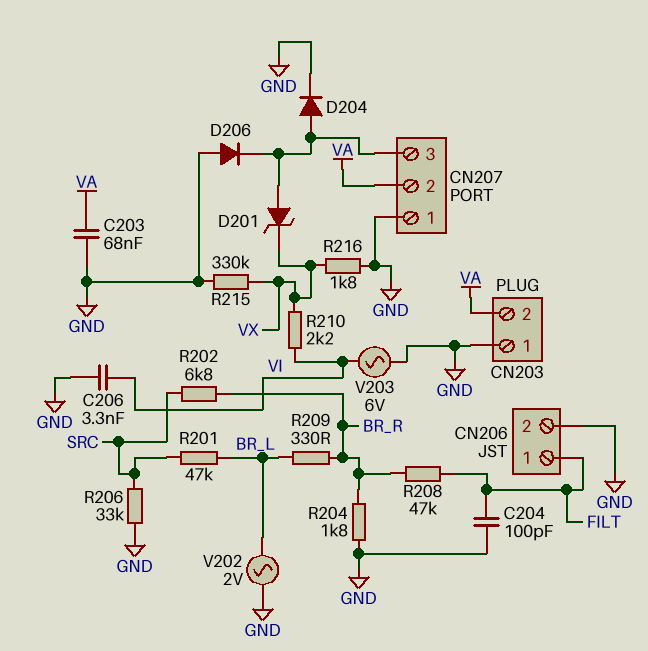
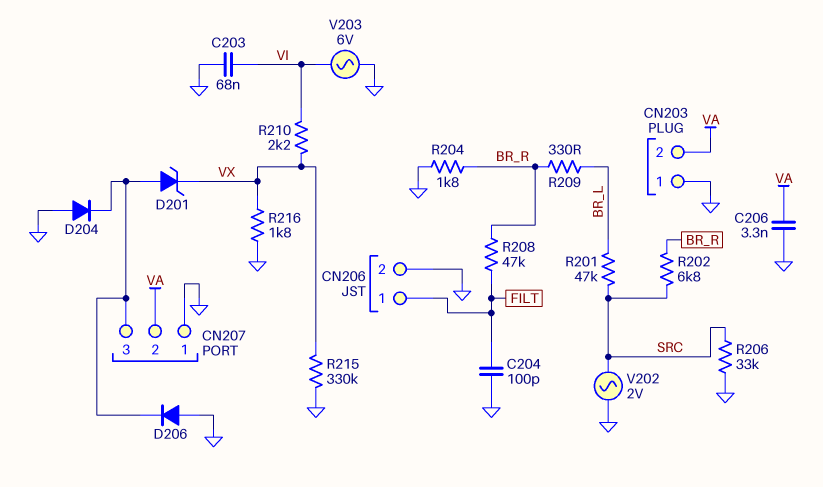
C203: 68nF (GND, VA) -> 68nF (GND, VI)
C206: 3.3nF (GND, VI) -> 3.3nF (GND, VA)
D204: diode (A CN207/3, K GND) -> diode (A GND, K CN207/3)
V202: AC 2V (BR_L, GND) -> AC 2V (GND, SRC)

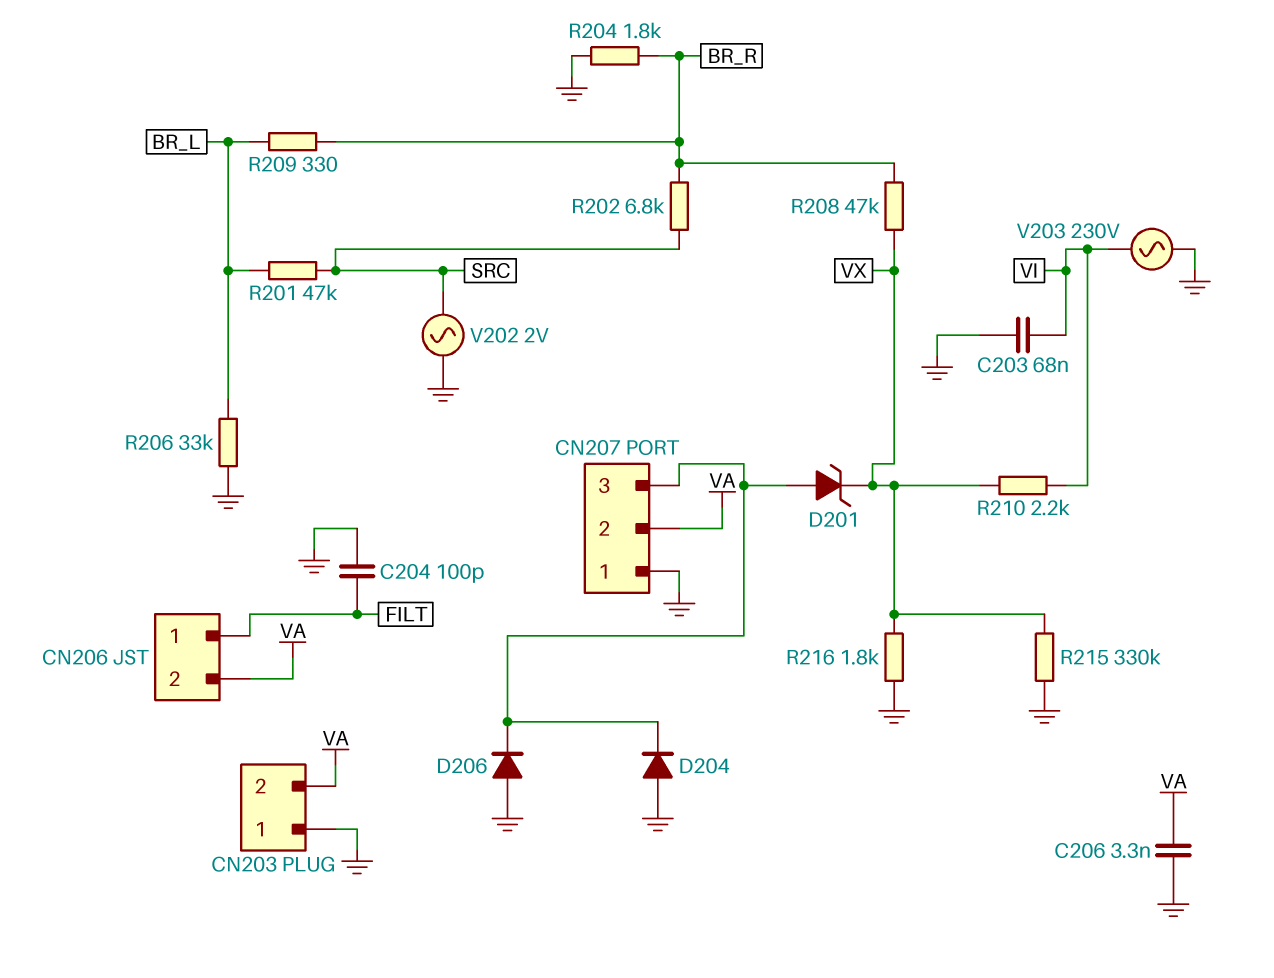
CN206 pin 2: GND -> VA
R206: 33k (GND, SRC) -> 33k (BR_L, GND)
R208: 47k (BR_R, FILT) -> 47k (BR_R, VX)
V203: AC 6V (GND, VI) -> AC 230V (GND, VI)

